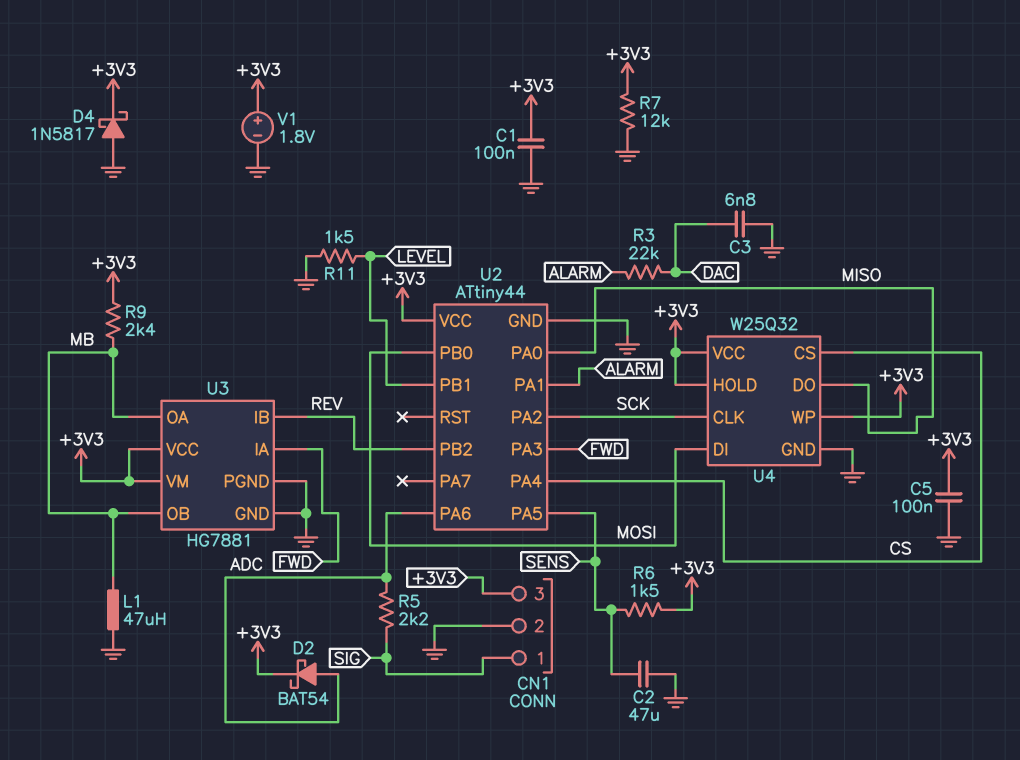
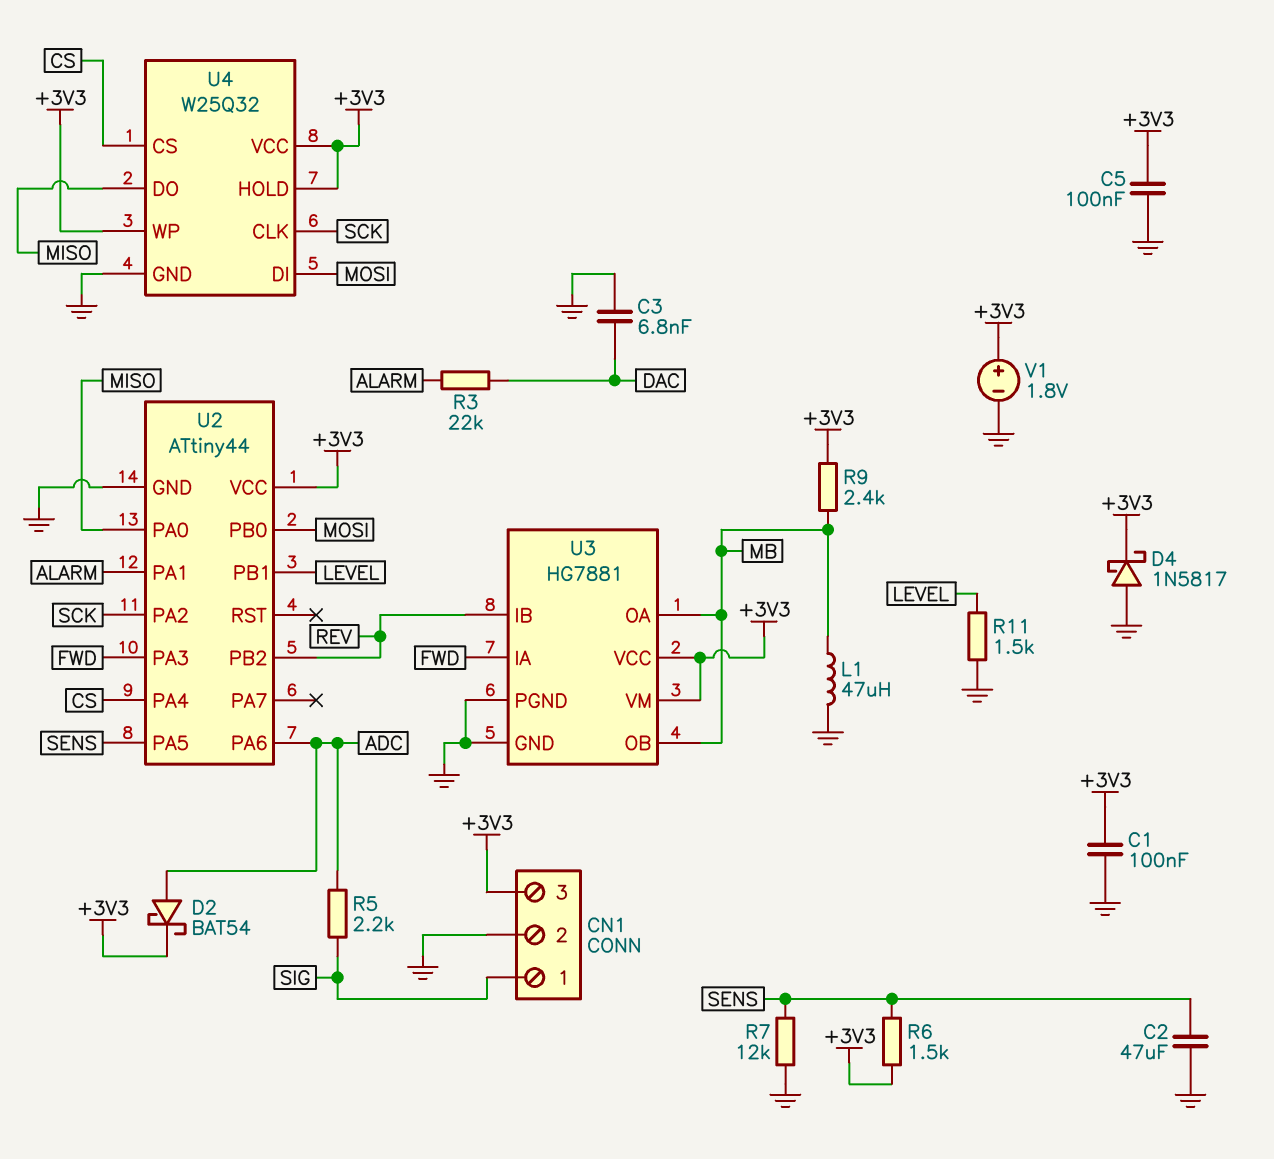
R7: 12k (+3V3, GND) -> 12k (GND, SENS)

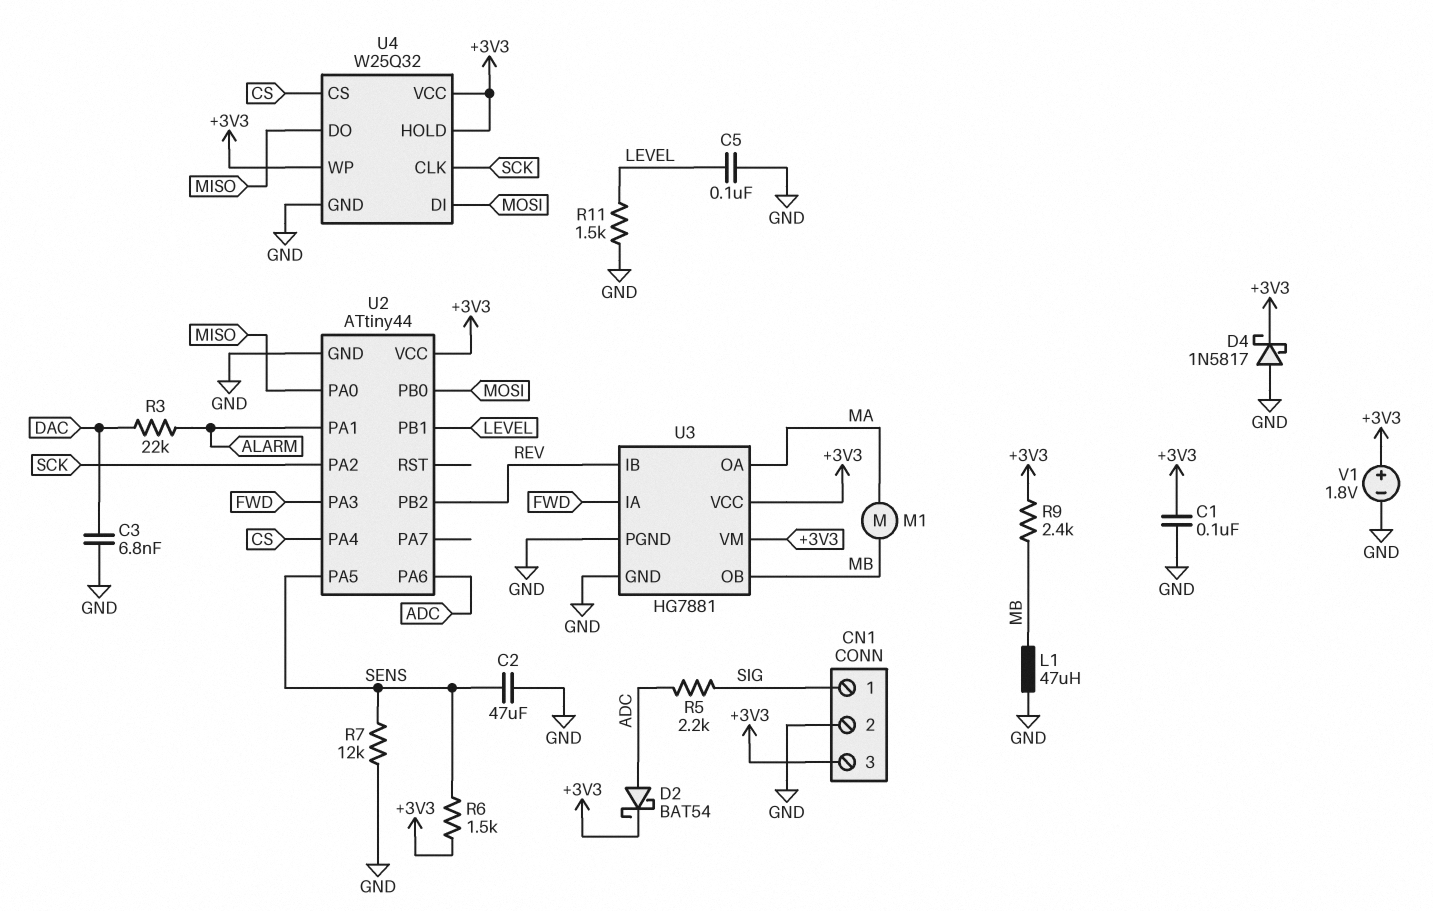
C5: 100nF (+3V3, GND) -> 100nF (GND, LEVEL)
M1: none -> motor (MA, MB)
U3 pin OA: MB -> MA

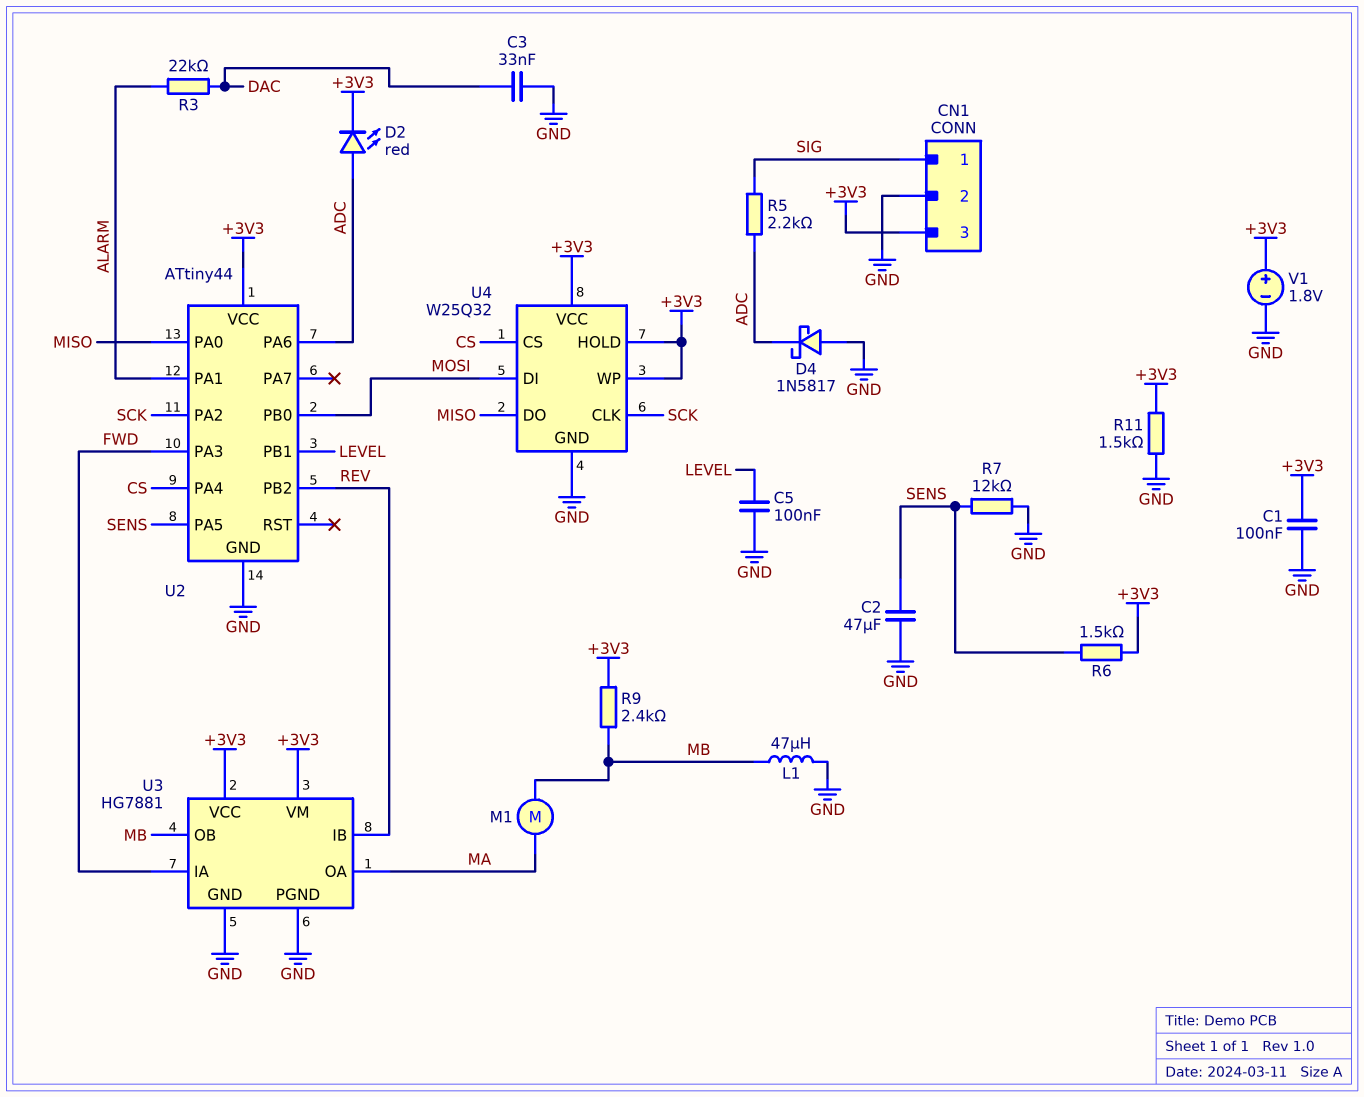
C3: 6.8nF (DAC, GND) -> 33nF (DAC, GND)
D2: schottky BAT54 (A ADC, K +3V3) -> LED red (A ADC, K +3V3)
D4: schottky 1N5817 (A GND, K +3V3) -> schottky 1N5817 (A GND, K ADC)
R11: 1.5k (GND, LEVEL) -> 1.5k (+3V3, GND)

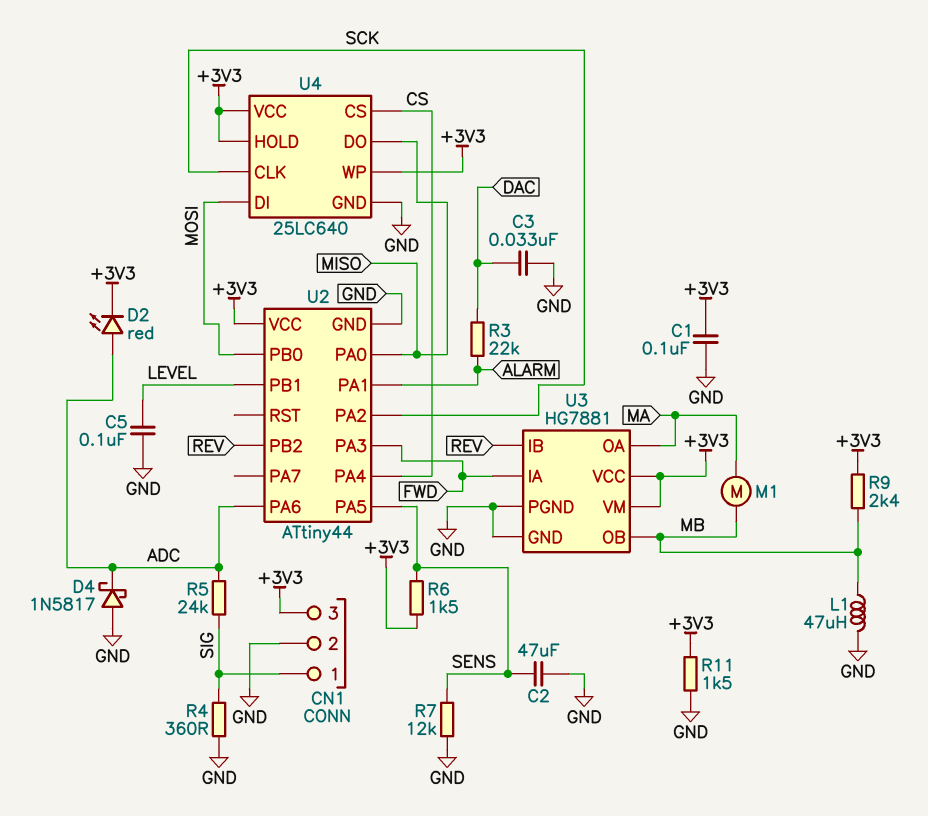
R4: none -> 360 (GND, SIG)
R5: 2.2k (ADC, SIG) -> 24k (ADC, SIG)
U4: W25Q32 -> 25LC640
V1: 1.8V (plus +3V3, minus GND) -> none

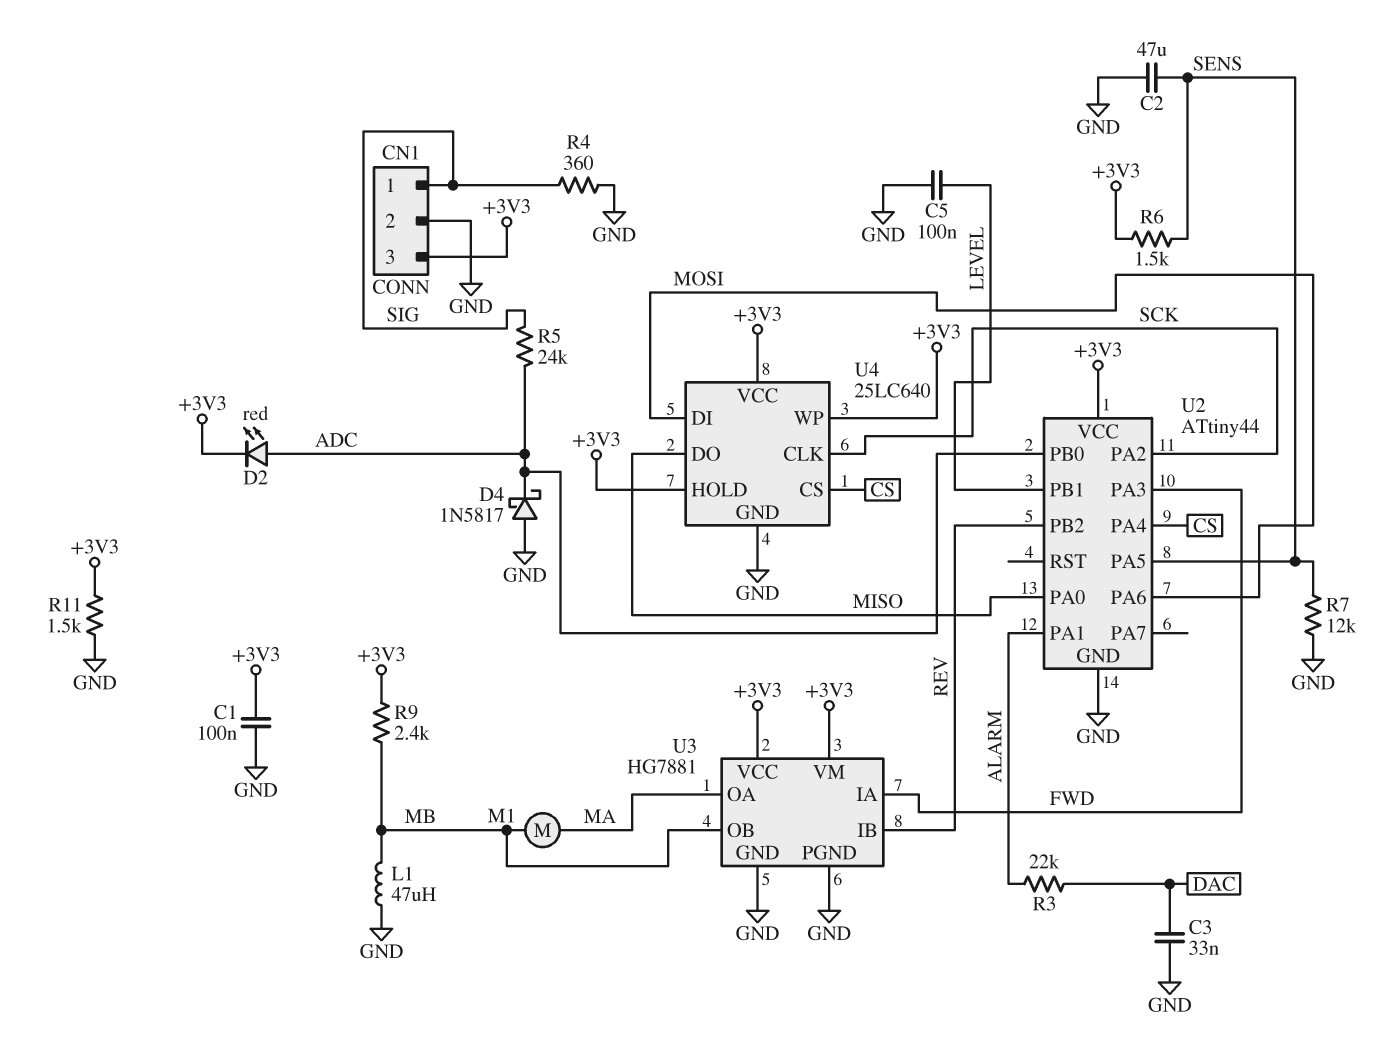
U2 pin PA6: ADC -> MOSI
U2 pin PB0: MOSI -> ADC

